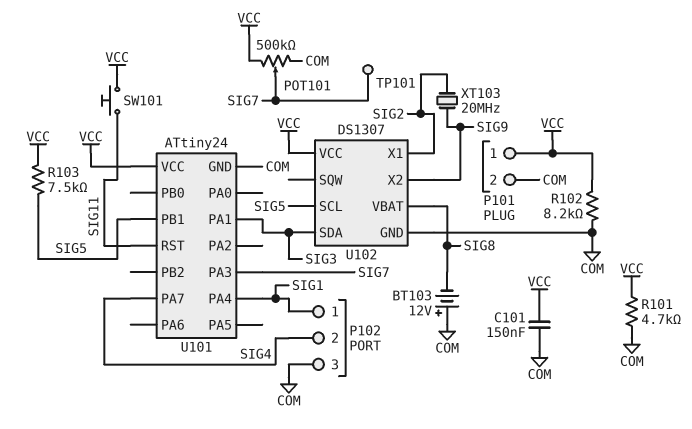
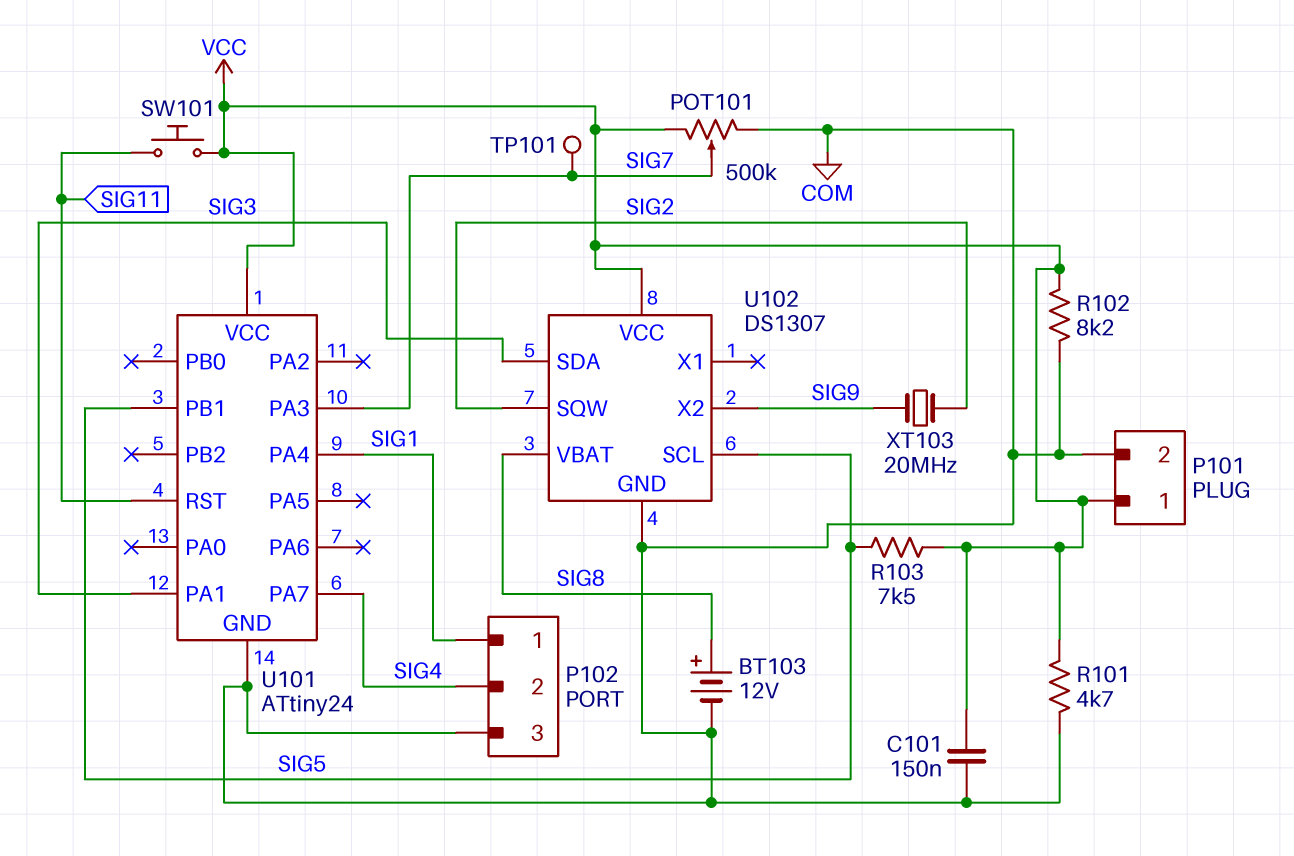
BT103: 12V (plus COM, minus SIG8) -> 12V (plus SIG8, minus COM)
U102 pin SQW: none -> SIG2
U102 pin X1: SIG2 -> none

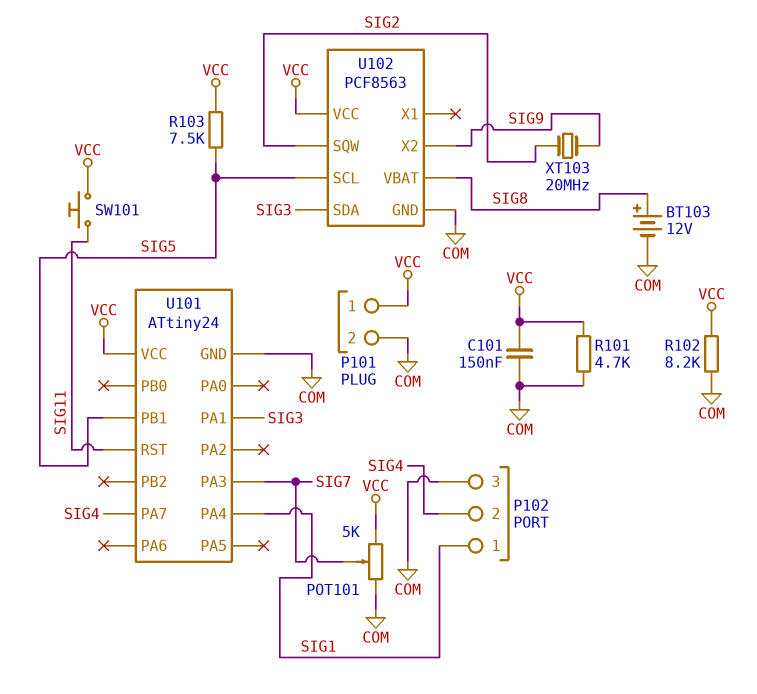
POT101: 500k (COM, VCC, wiper SIG7) -> 5k (COM, VCC, wiper SIG7)
TP101: test point (SIG7) -> none
U102: DS1307 -> PCF8563

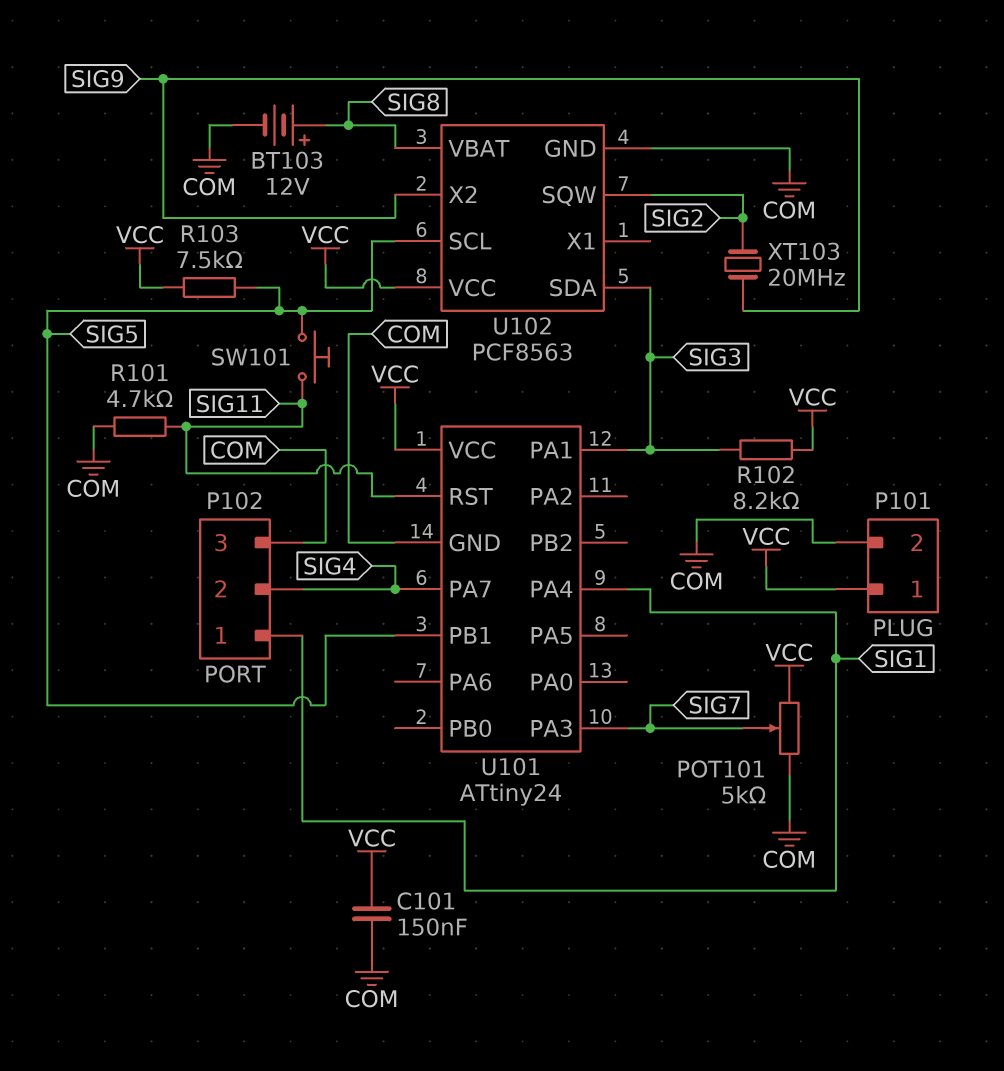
R101: 4.7k (COM, VCC) -> 4.7k (COM, SIG11)
R102: 8.2k (COM, VCC) -> 8.2k (SIG3, VCC)
SW101: button (SIG11, VCC) -> button (SIG5, SIG11)

